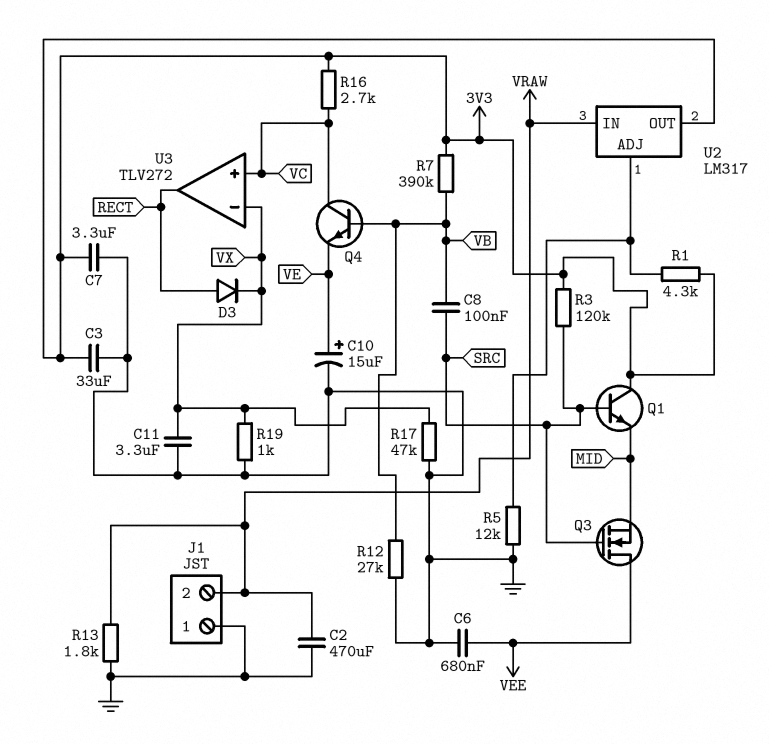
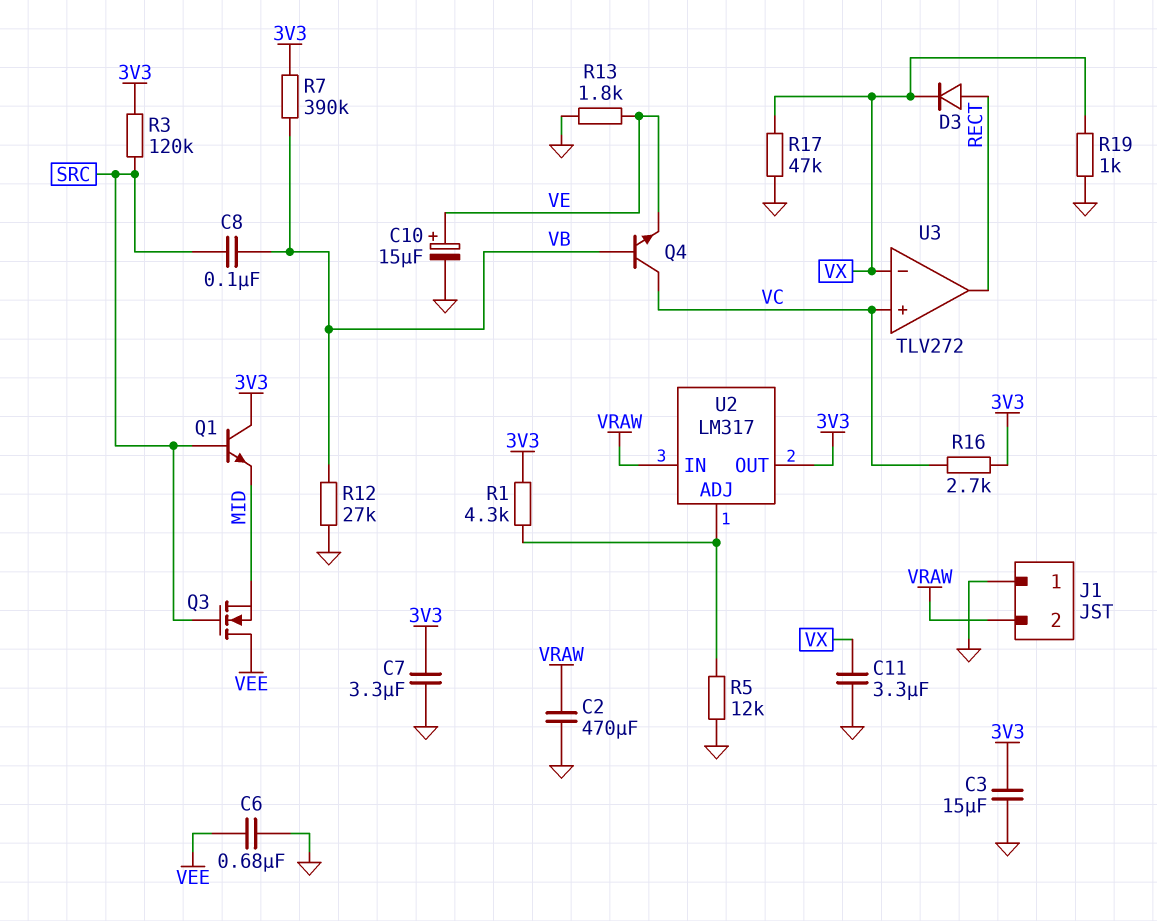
C3: 33uF (3V3, GND) -> 15uF (3V3, GND)
R13: 1.8k (GND, VRAW) -> 1.8k (GND, VE)

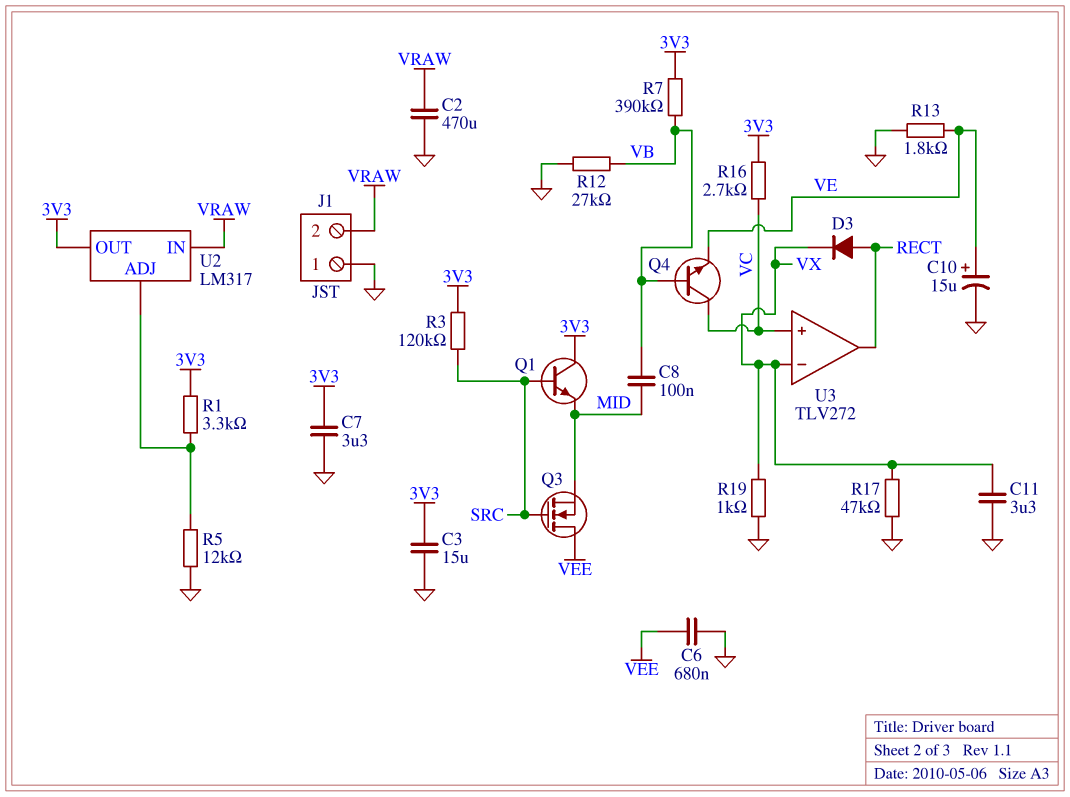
C8: 100nF (SRC, VB) -> 100nF (MID, VB)
R1: 4.3k (3V3, U2/ADJ) -> 3.3k (3V3, U2/ADJ)

